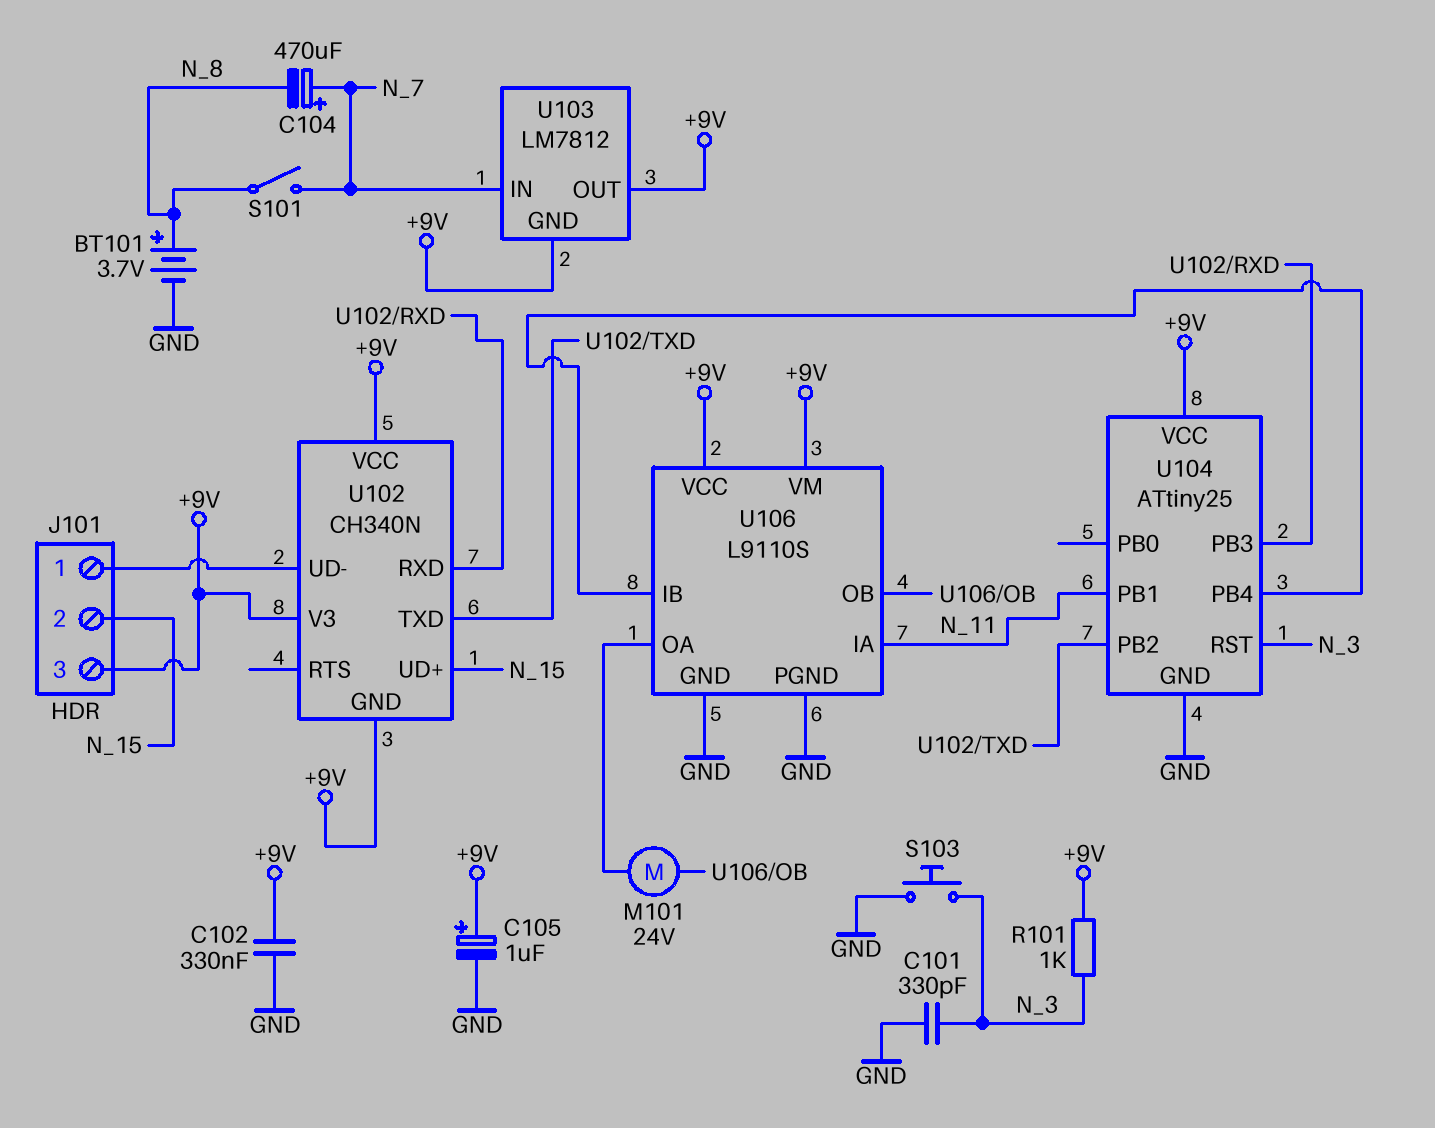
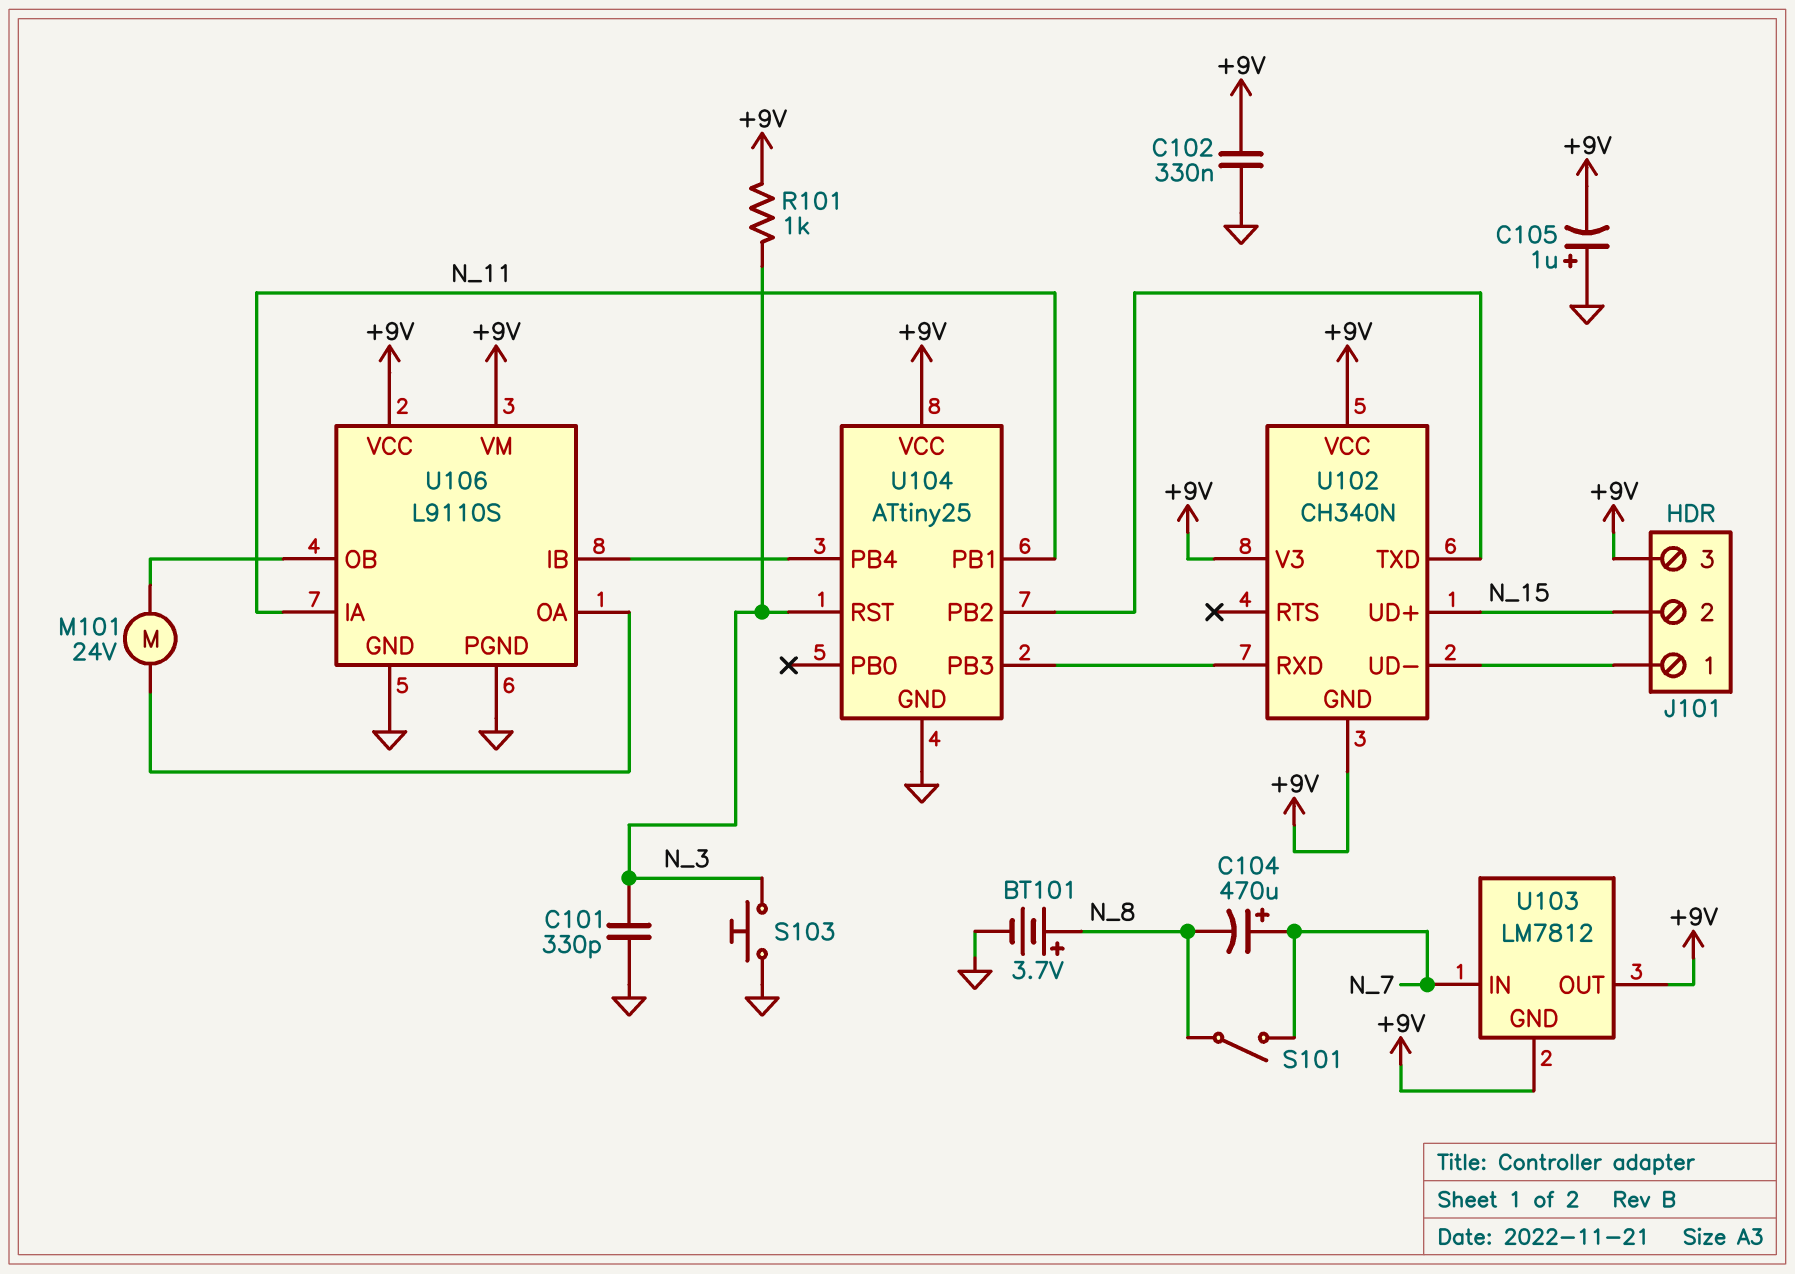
C105: 1uF (plus +9V, minus GND) -> 1uF (plus GND, minus +9V)

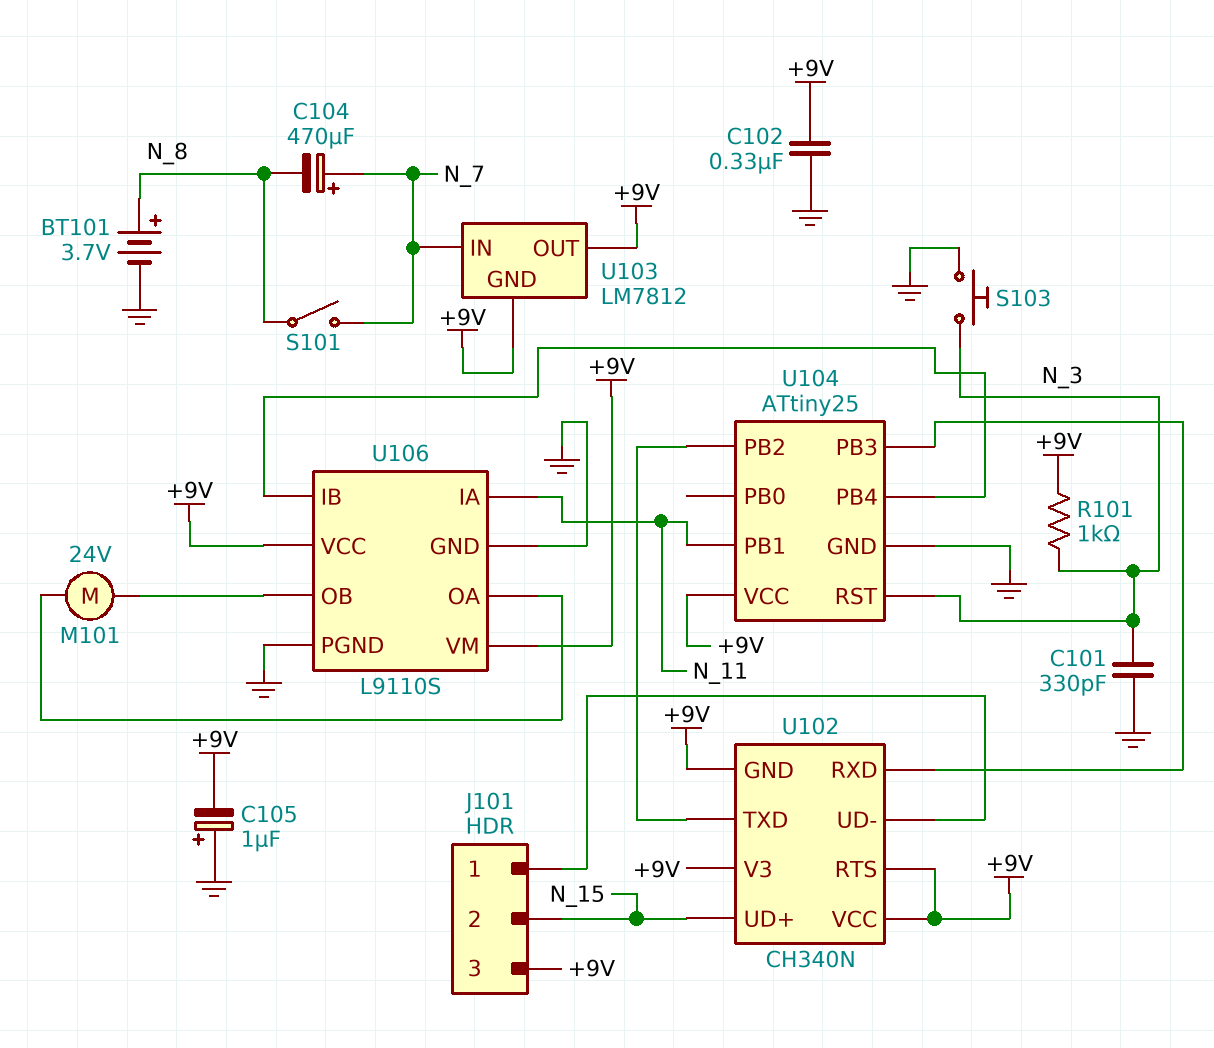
U102 pin RTS: none -> +9V

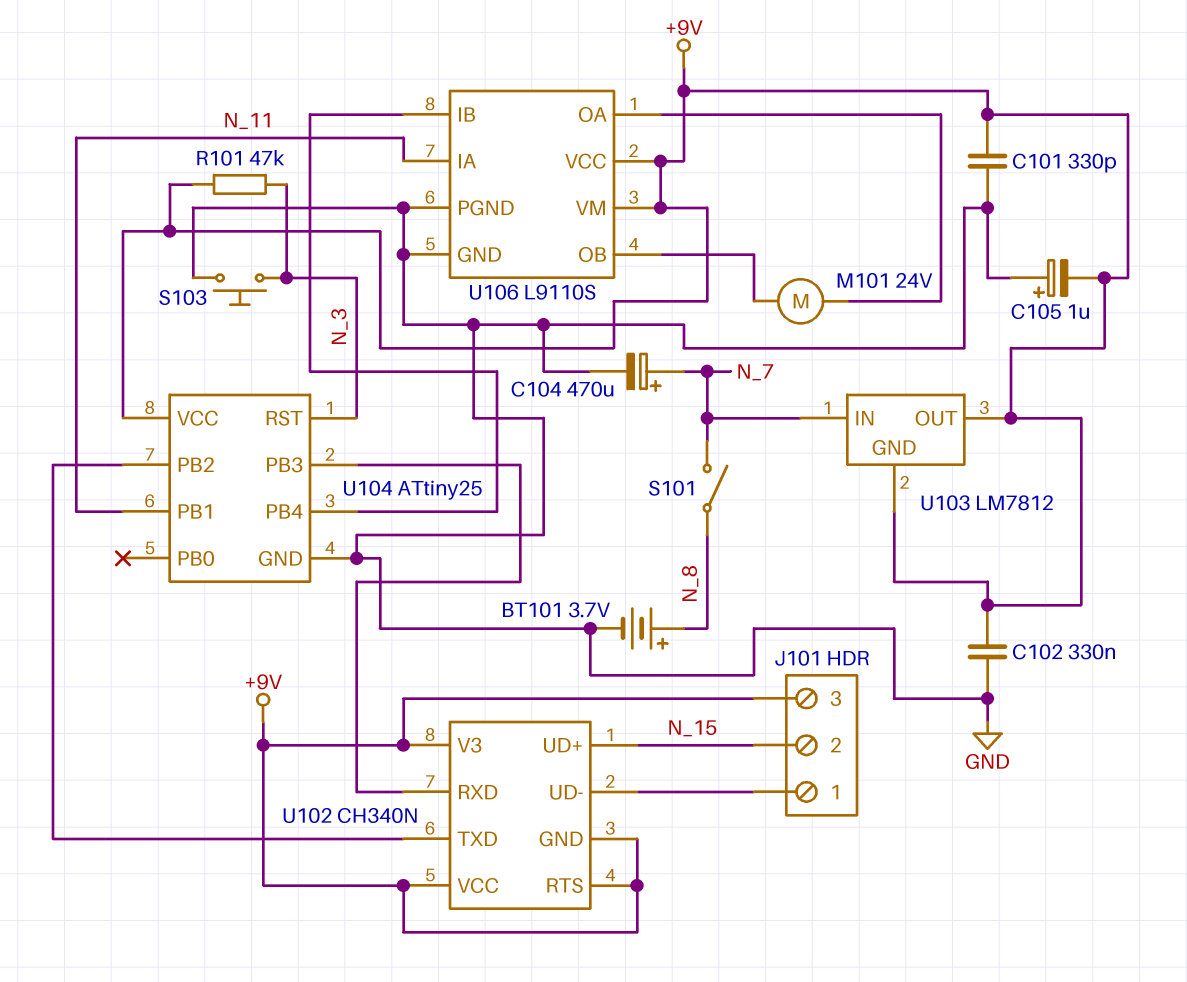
C101: 330pF (GND, N_3) -> 330pF (+9V, GND)
C104: 470uF (plus N_7, minus N_8) -> 470uF (plus N_7, minus GND)
R101: 1k (+9V, N_3) -> 47k (+9V, N_3)

